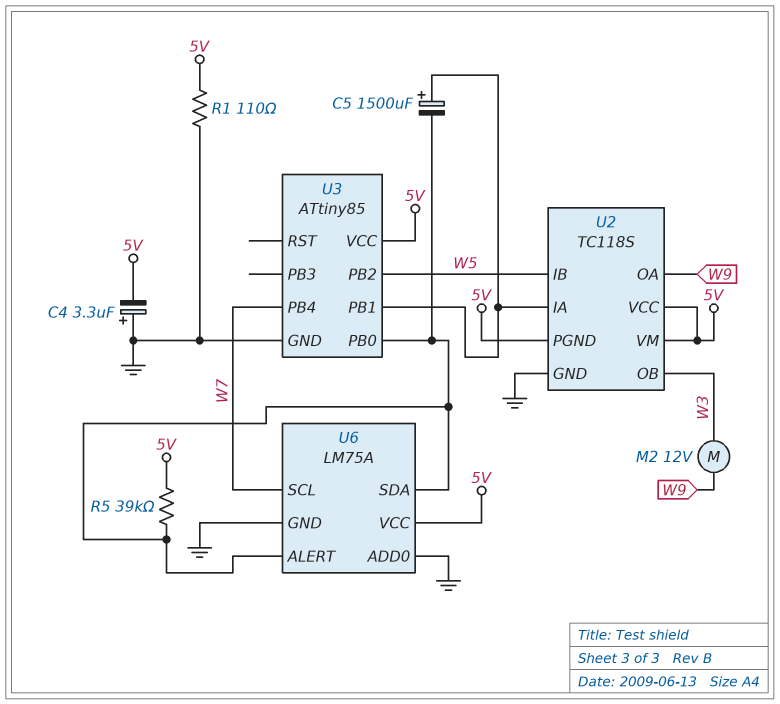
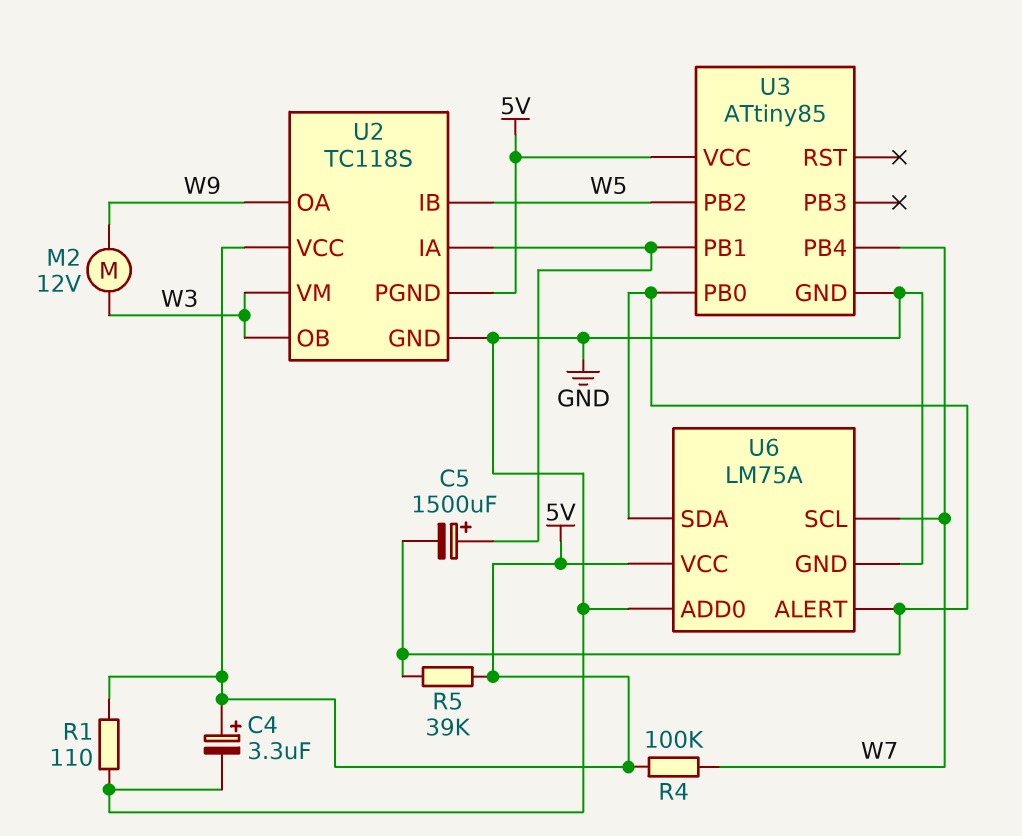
C4: 3.3uF (plus GND, minus 5V) -> 3.3uF (plus 5V, minus GND)
R4: none -> 100k (5V, W7)
U2 pin VM: 5V -> W3

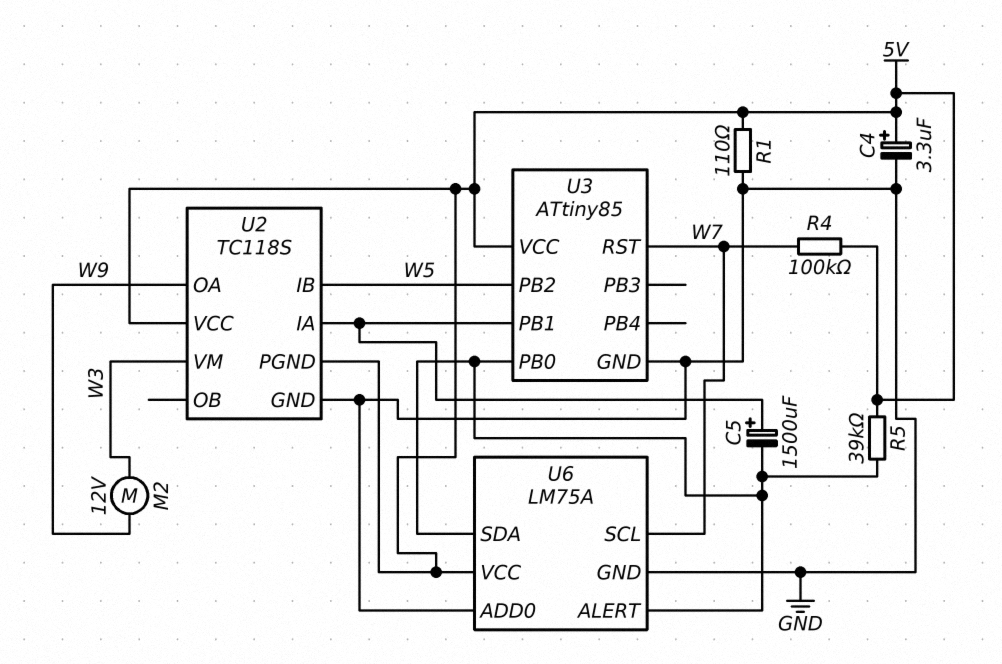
U2 pin OB: W3 -> none
U3 pin PB4: W7 -> none
U3 pin RST: none -> W7

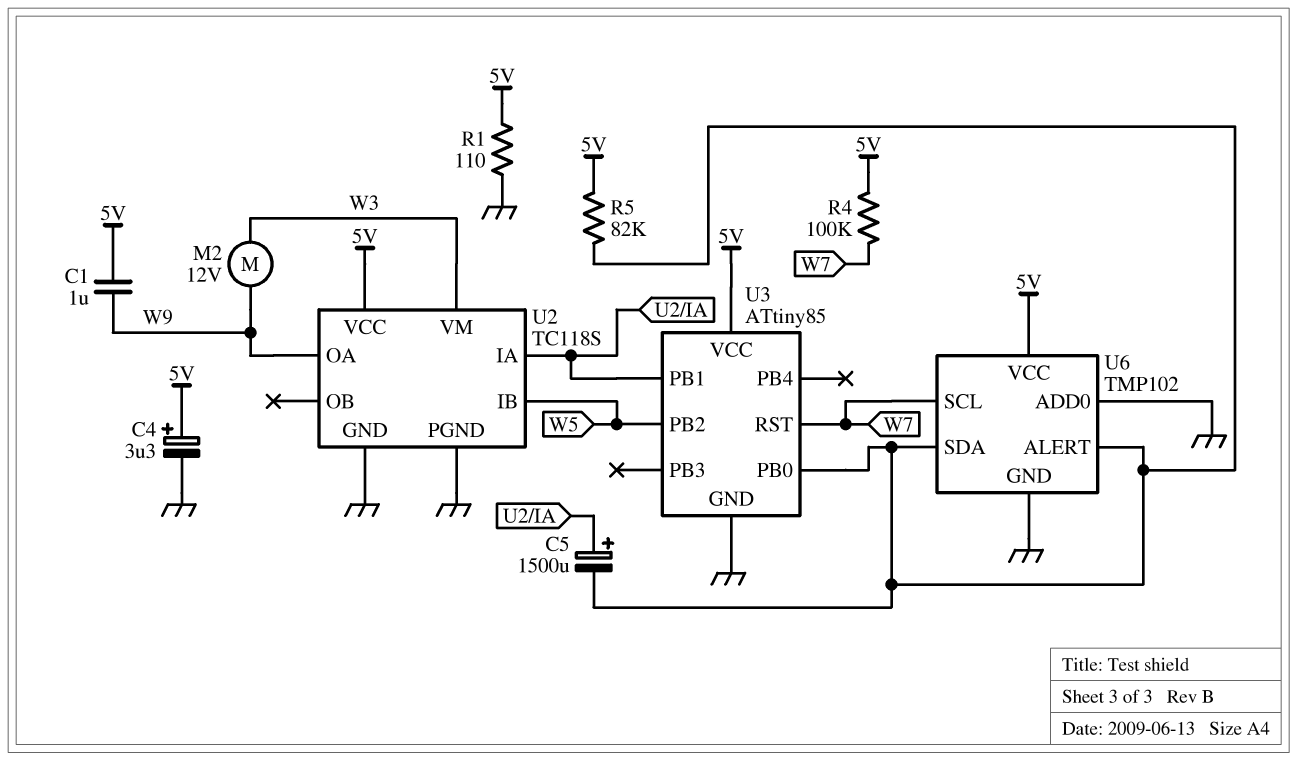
C1: none -> 1uF (5V, W9)
R5: 39k (5V, U3/PB0) -> 82k (5V, U3/PB0)
U2 pin PGND: 5V -> GND
U6: LM75A -> TMP102

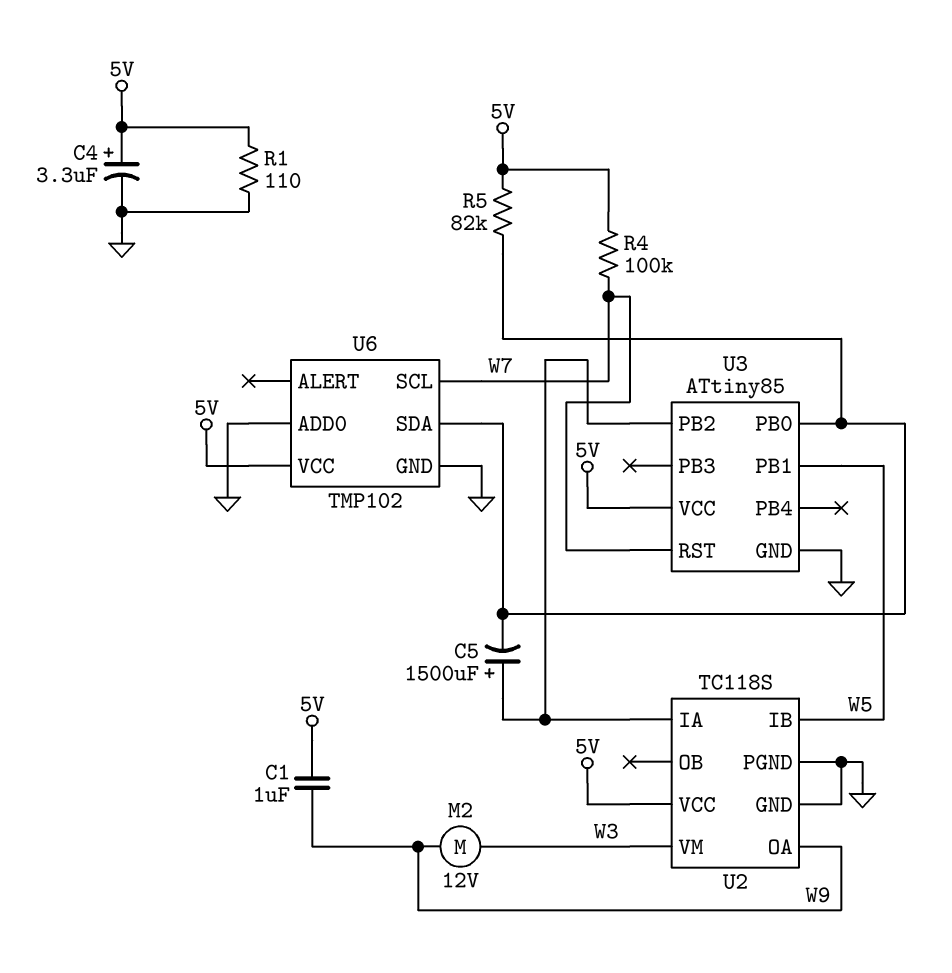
U3 pin PB1: U2/IA -> W5
U3 pin PB2: W5 -> U2/IA
U6 pin ALERT: U3/PB0 -> none

